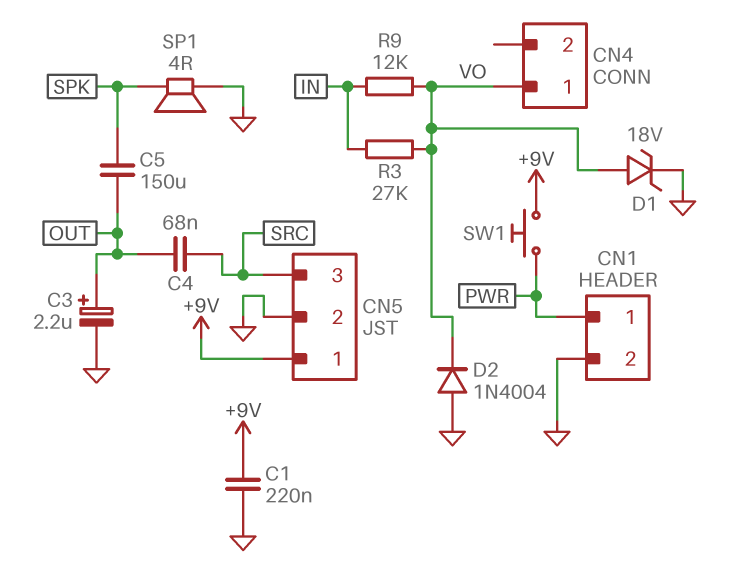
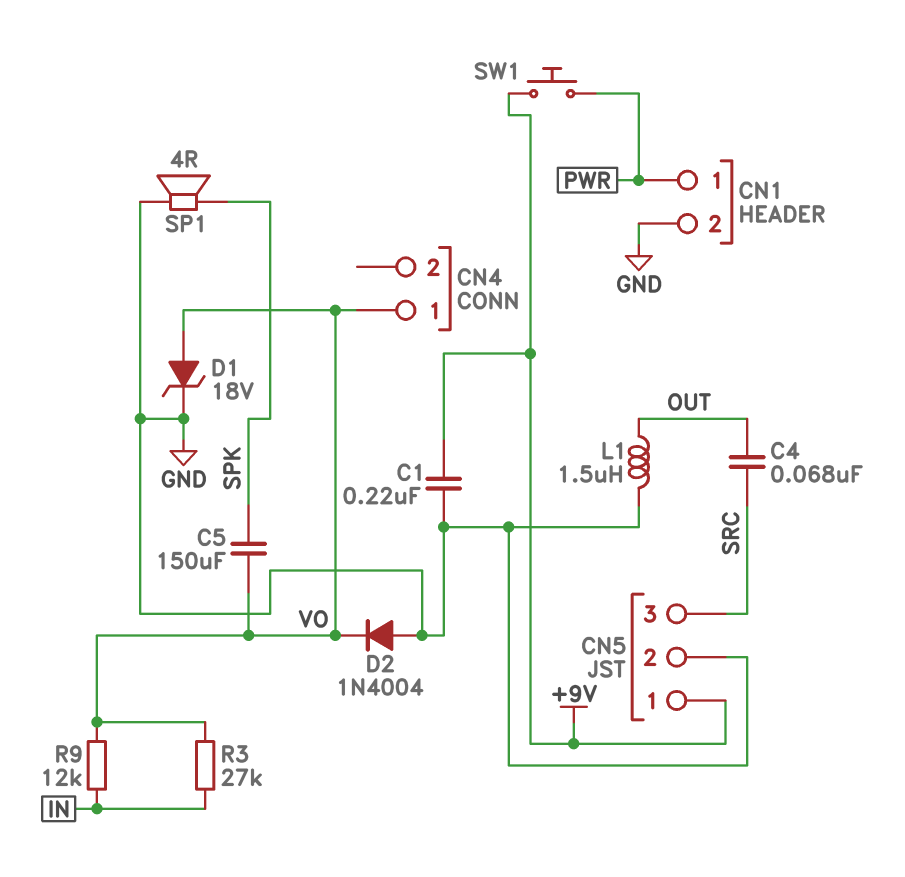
C3: 2.2uF (plus OUT, minus GND) -> none
C5: 150uF (OUT, SPK) -> 150uF (SPK, VO)
L1: none -> 1.5uH (GND, OUT)

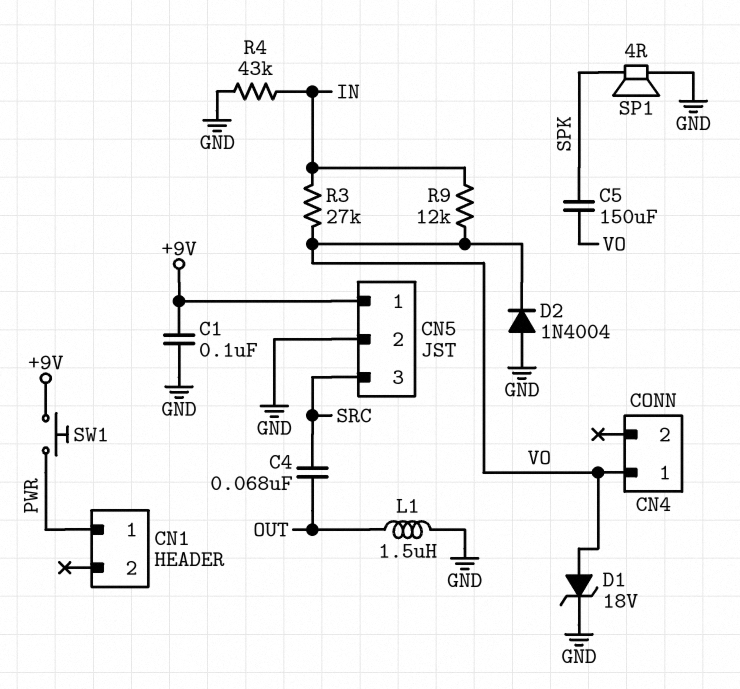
C1: 220nF (+9V, GND) -> 100nF (+9V, GND)
CN1 pin 2: GND -> none
R4: none -> 43k (GND, IN)

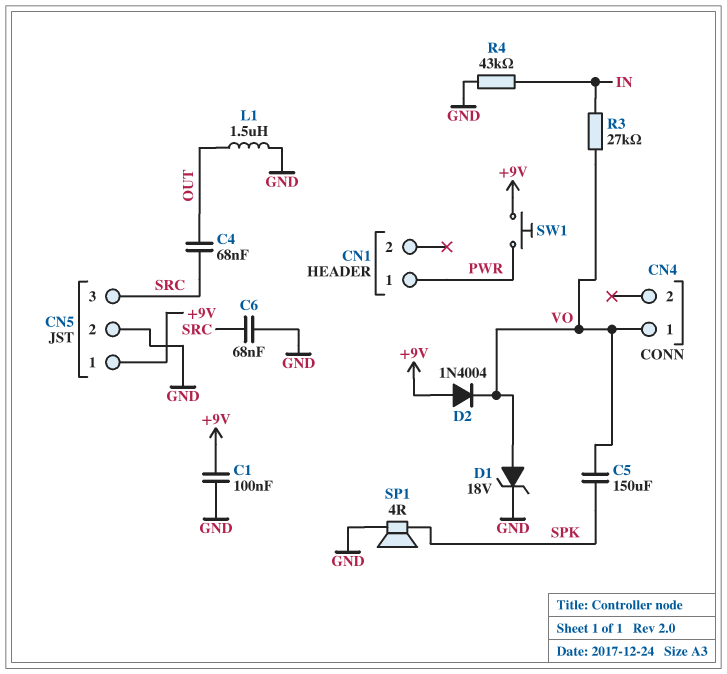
C6: none -> 68nF (GND, SRC)
D2: diode 1N4004 (A GND, K VO) -> diode 1N4004 (A +9V, K VO)
R9: 12k (IN, VO) -> none

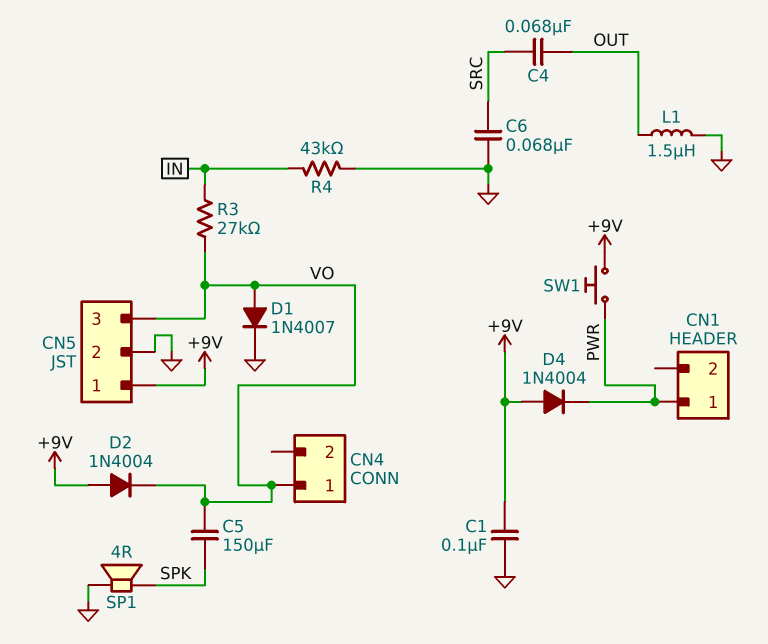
CN5 pin 3: SRC -> VO
D1: zener 18V (A VO, K GND) -> diode 1N4007 (A VO, K GND)
D4: none -> diode 1N4004 (A +9V, K PWR)

